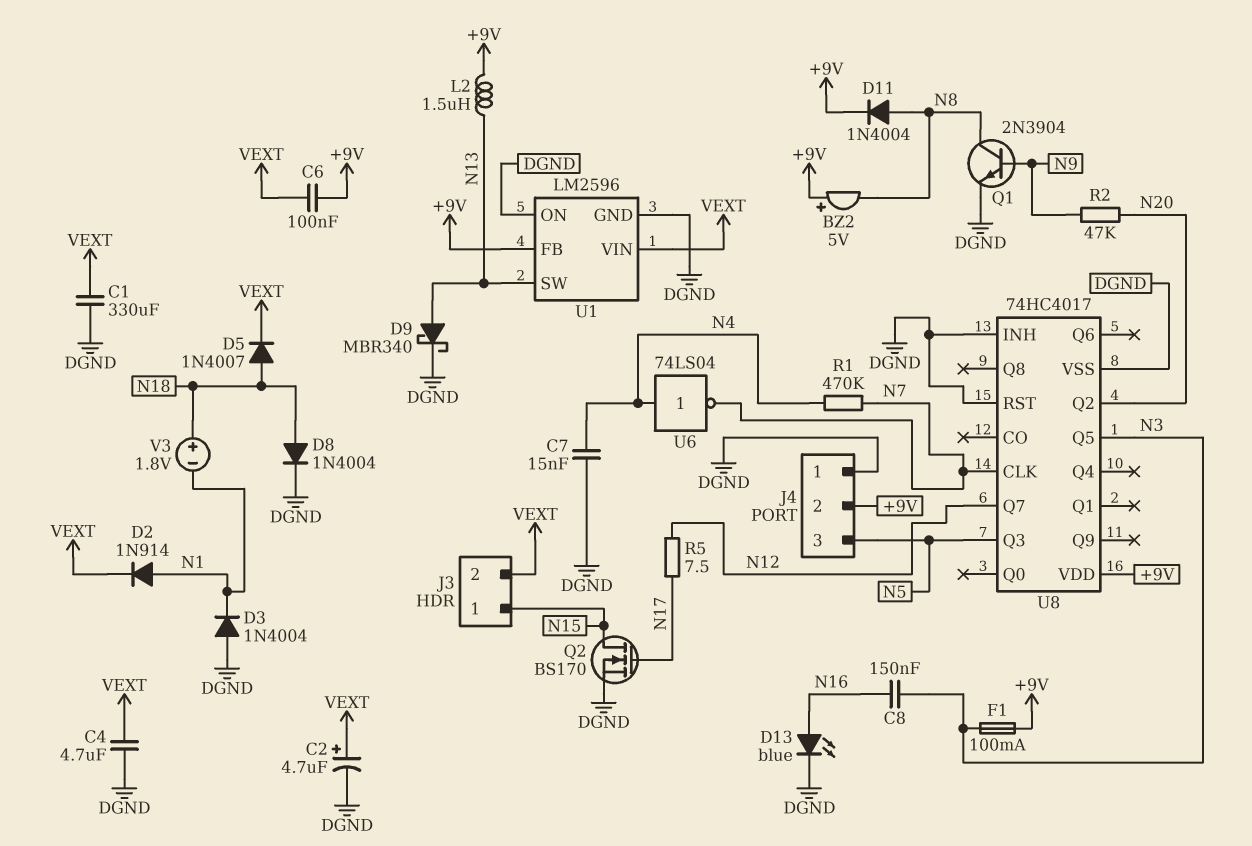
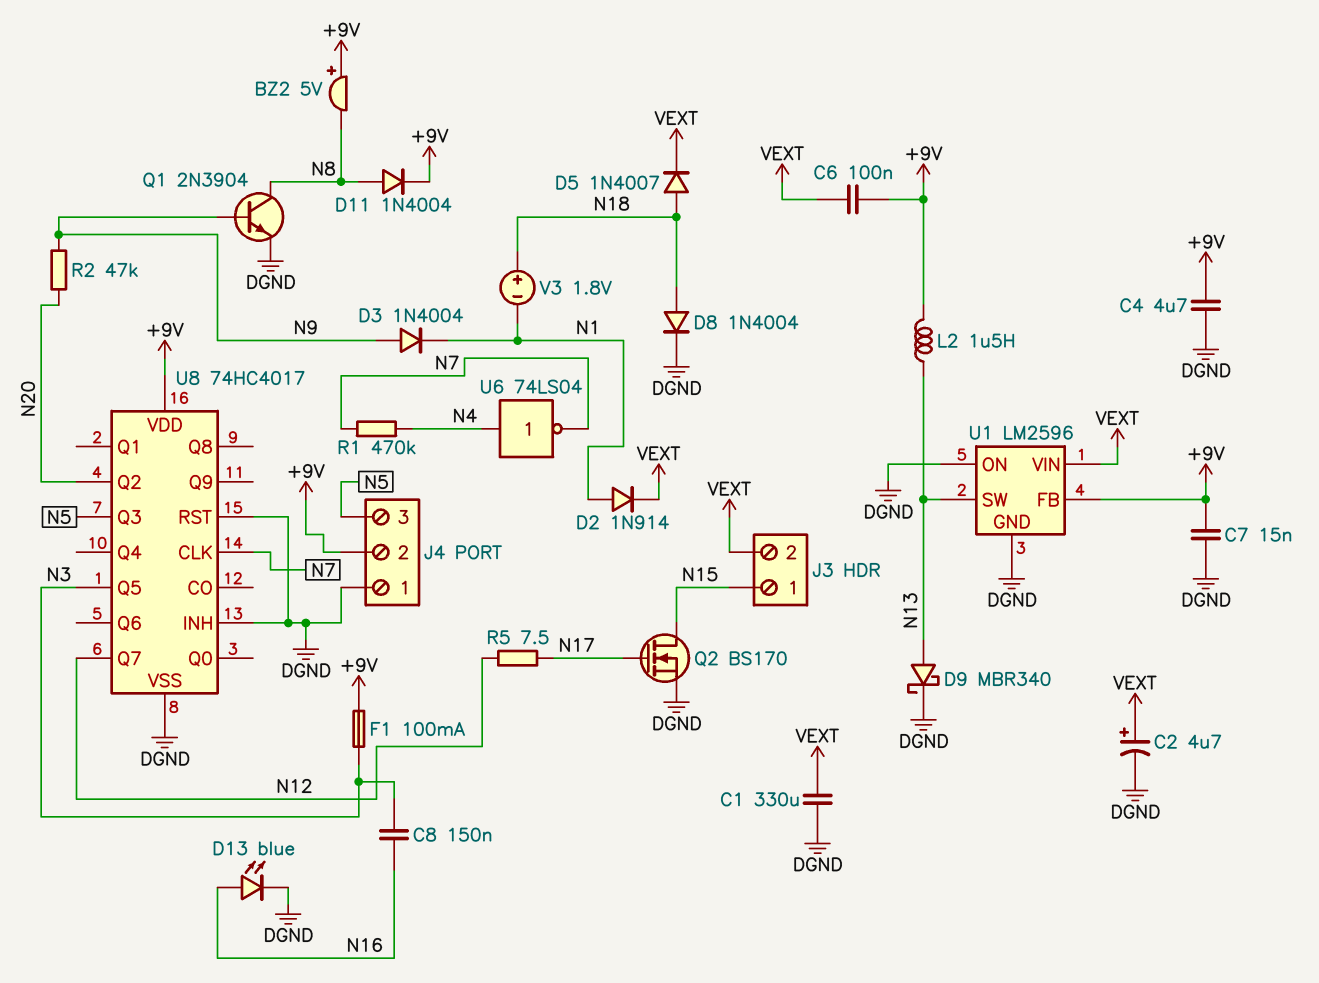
C4: 4.7uF (DGND, VEXT) -> 4.7uF (+9V, DGND)
C7: 15nF (DGND, N4) -> 15nF (+9V, DGND)
D3: diode 1N4004 (A DGND, K N1) -> diode 1N4004 (A N9, K N1)

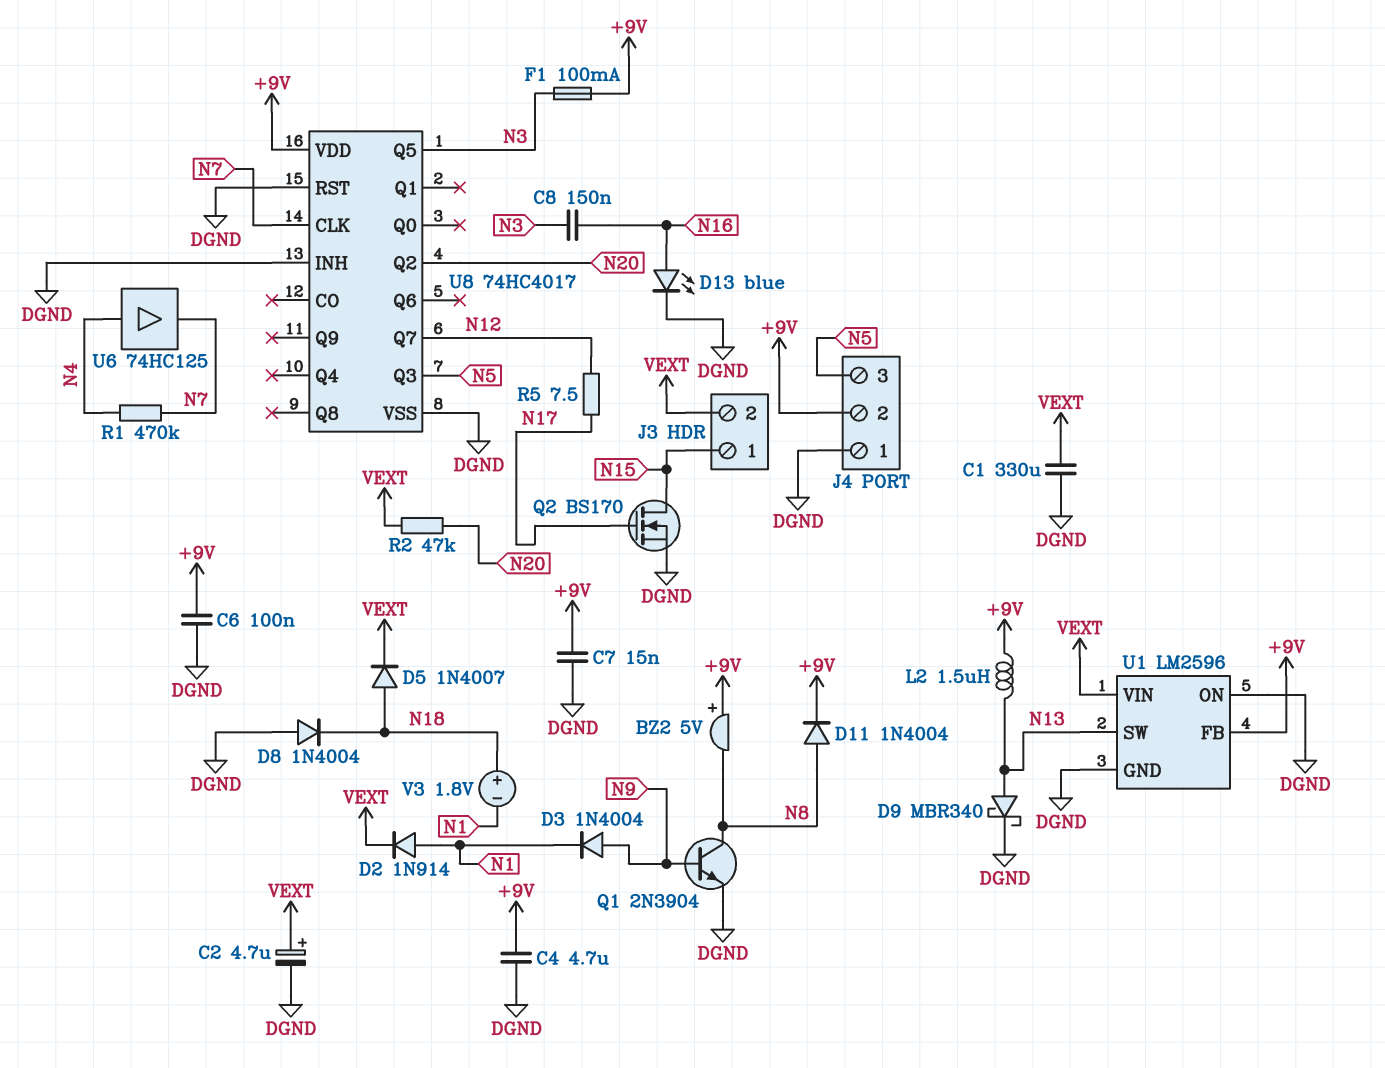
C6: 100nF (+9V, VEXT) -> 100nF (+9V, DGND)
D8: diode 1N4004 (A N18, K DGND) -> diode 1N4004 (A DGND, K N18)
R2: 47k (N9, N20) -> 47k (N20, VEXT)
U6: NOT 74LS04 (in N4, out N7) -> buffer 74HC125 (in N4, out N7)

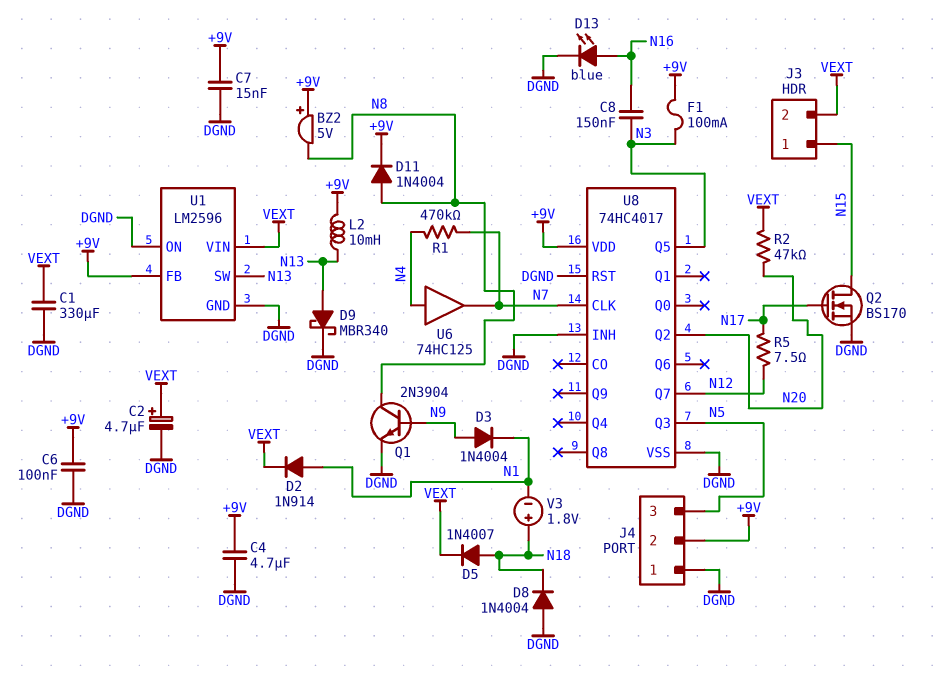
L2: 1.5uH (+9V, N13) -> 10mH (+9V, N13)

